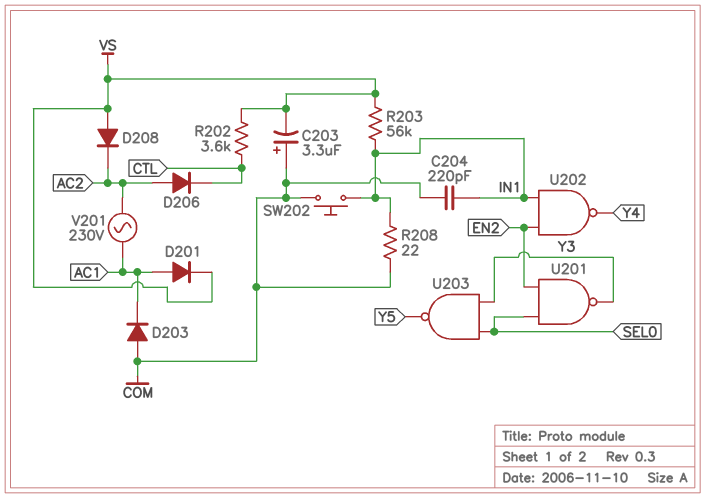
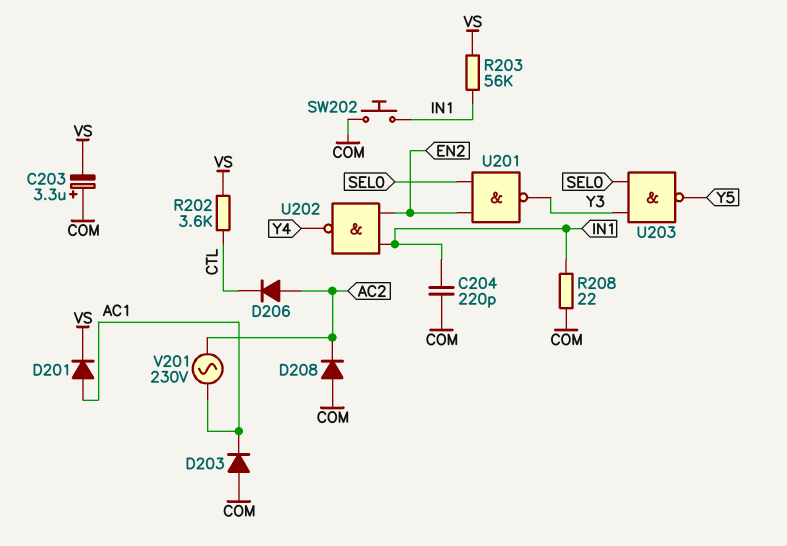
D208: diode (A VS, K AC2) -> diode (A COM, K AC2)

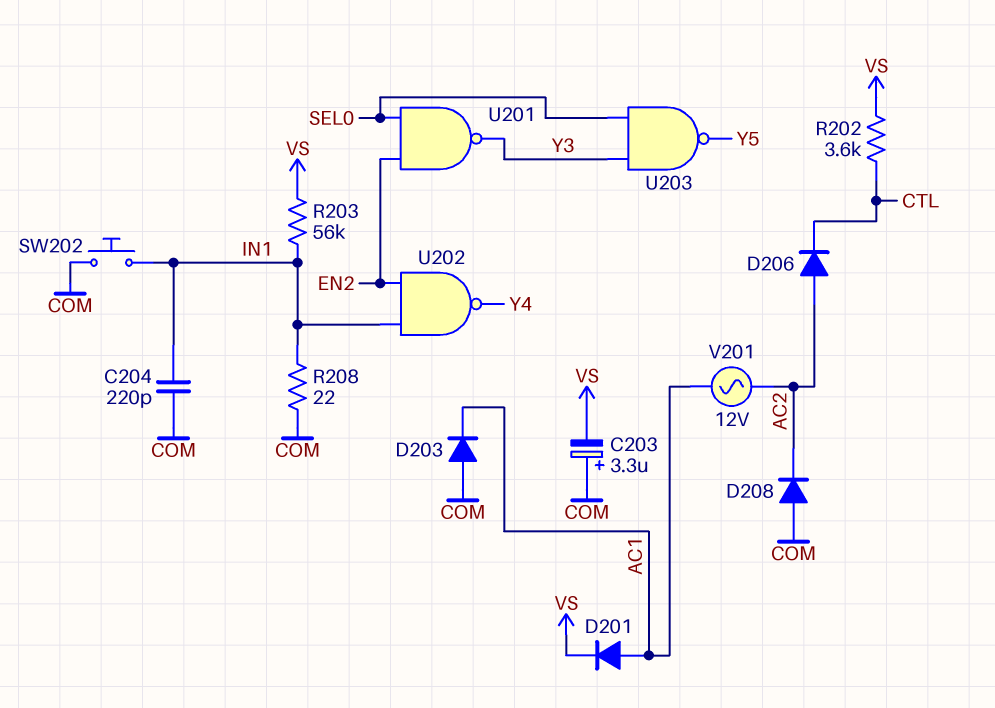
V201: AC 230V (AC1, AC2) -> AC 12V (AC1, AC2)

